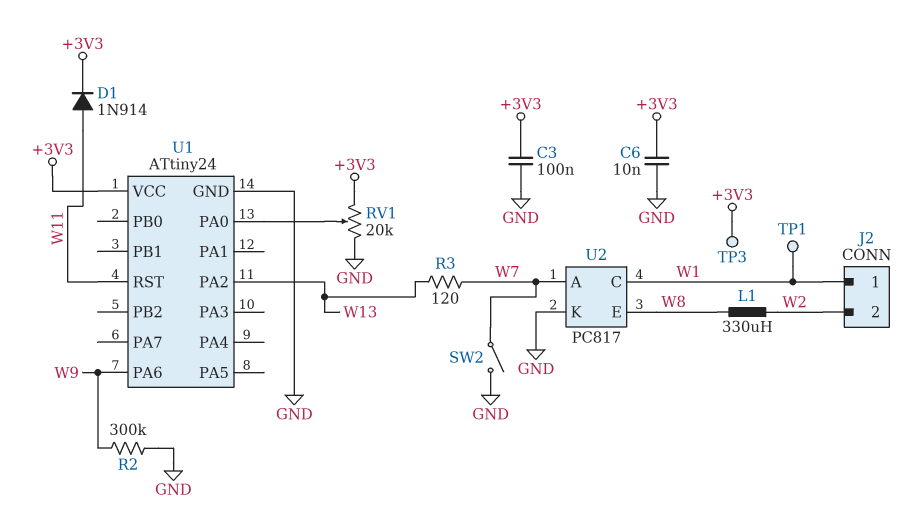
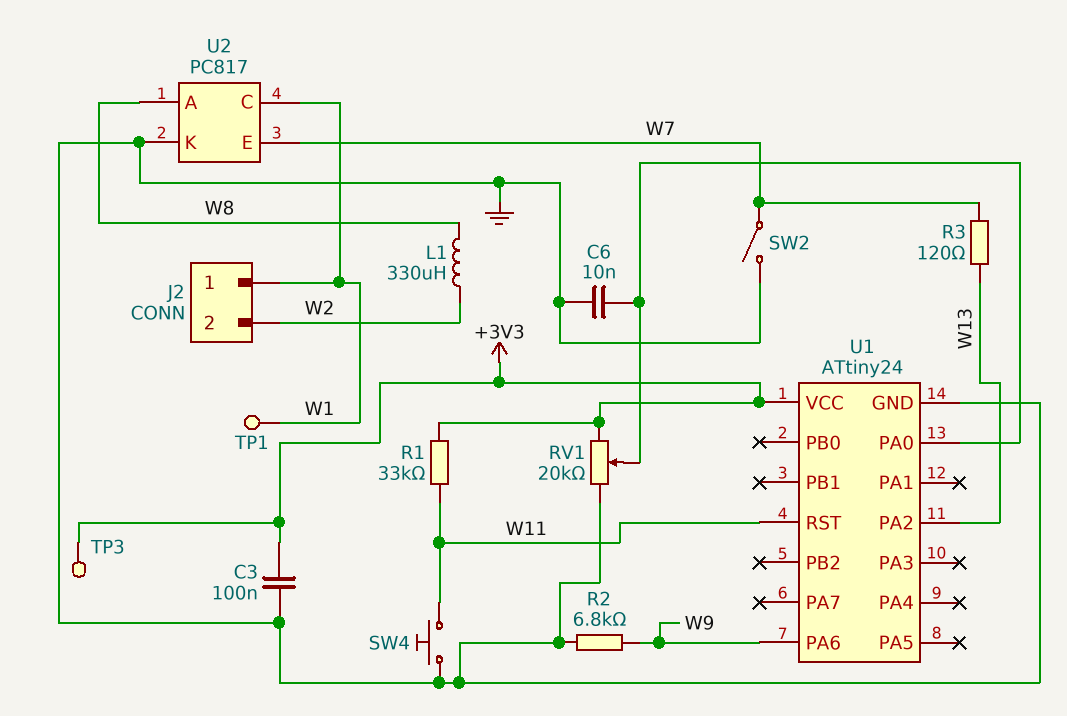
C6: 10nF (+3V3, GND) -> 10nF (GND, U1/PA0)
D1: diode 1N914 (A W11, K +3V3) -> none
R1: none -> 33k (+3V3, W11)
R2: 300k (GND, W9) -> 6.8k (GND, W9)
SW4: none -> button (GND, W11)
U2 pin A: W7 -> W8
U2 pin E: W8 -> W7

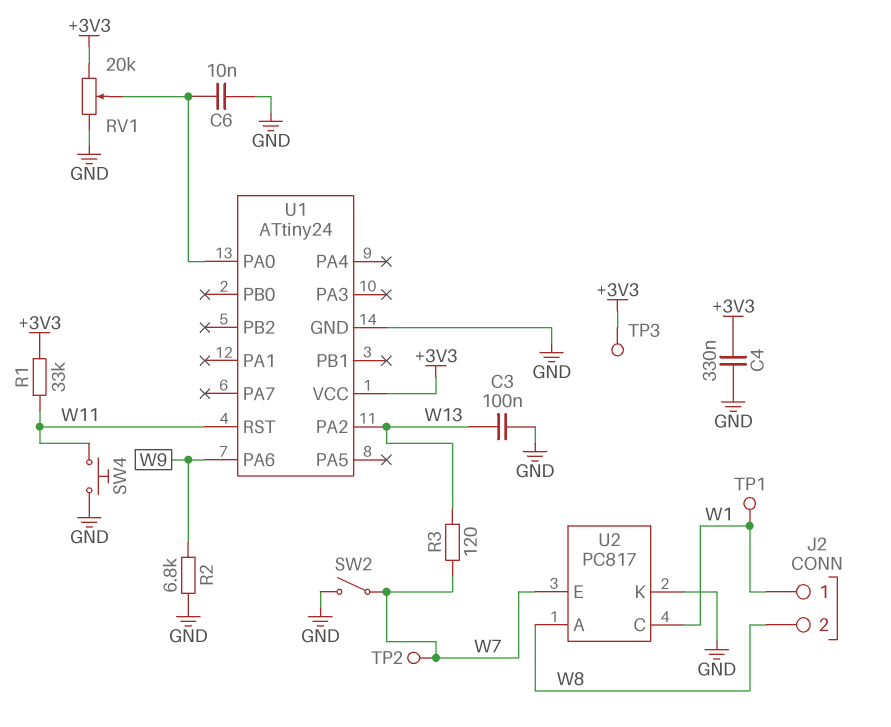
C3: 100nF (+3V3, GND) -> 100nF (GND, W13)
C4: none -> 330nF (+3V3, GND)
J2 pin 2: W2 -> W8
L1: 330uH (W2, W8) -> none
TP2: none -> test point (W7)

